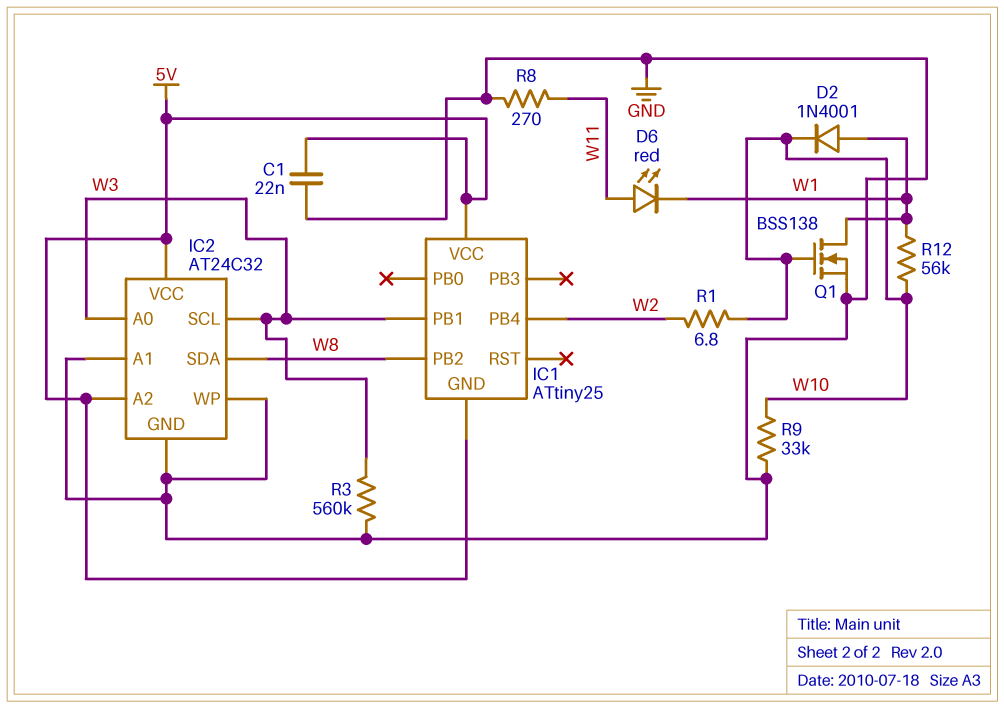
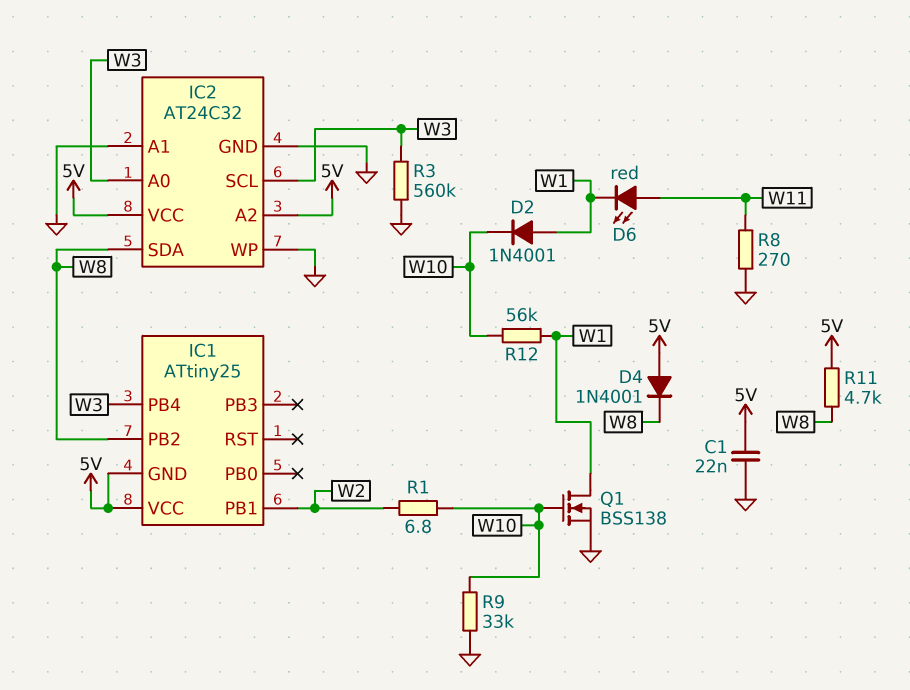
D4: none -> diode 1N4001 (A 5V, K W8)
IC1 pin PB1: W3 -> W2
IC1 pin PB4: W2 -> W3
R11: none -> 4.7k (5V, W8)

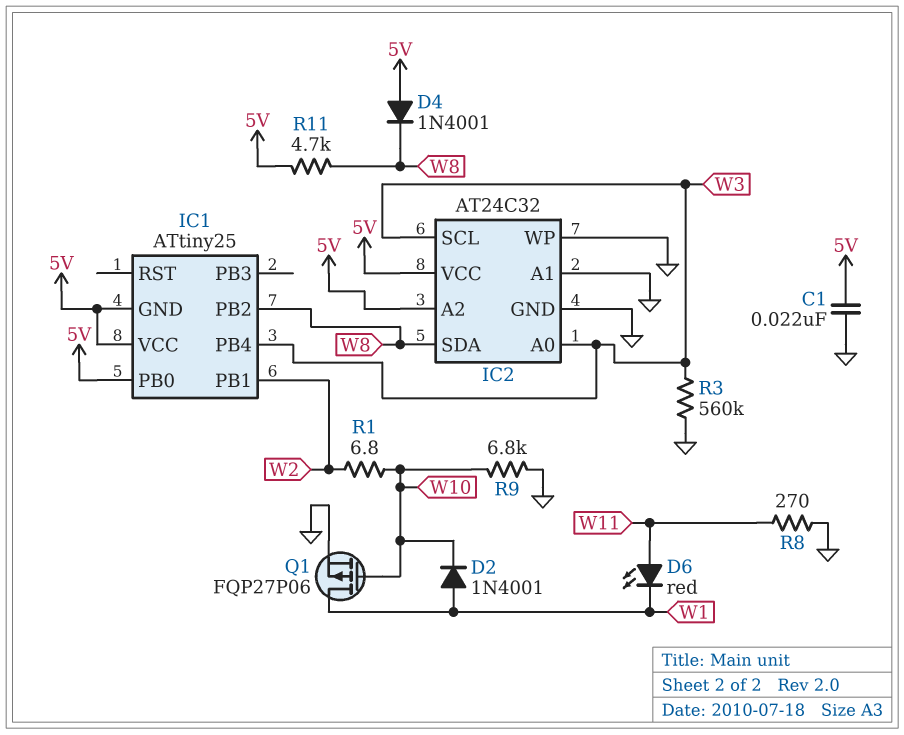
IC1 pin PB0: none -> 5V
Q1: NMOS BSS138 (G W10, D W1, S GND) -> PMOS FQP27P06 (G W10, D W1, S GND)
R9: 33k (GND, W10) -> 6.8k (GND, W10)
R12: 56k (W1, W10) -> none

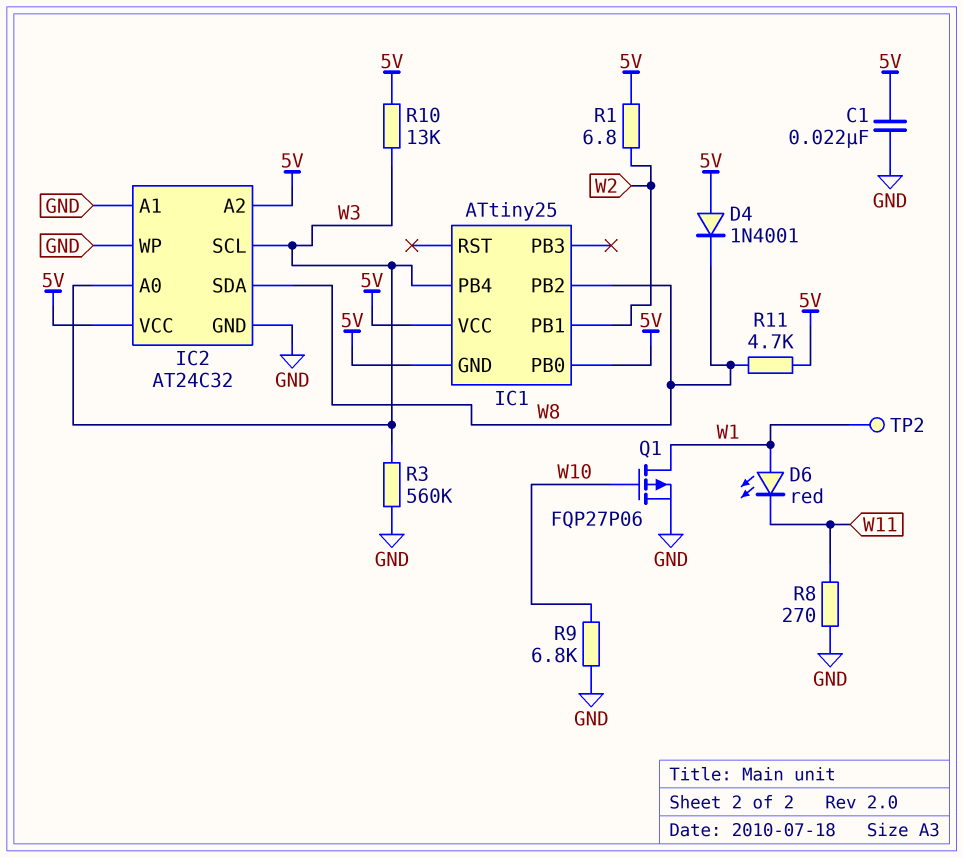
D2: diode 1N4001 (A W1, K W10) -> none
D6: LED red (A W11, K W1) -> LED red (A W1, K W11)
R1: 6.8 (W2, W10) -> 6.8 (5V, W2)
R10: none -> 13k (5V, W3)
TP2: none -> test point (W1)

